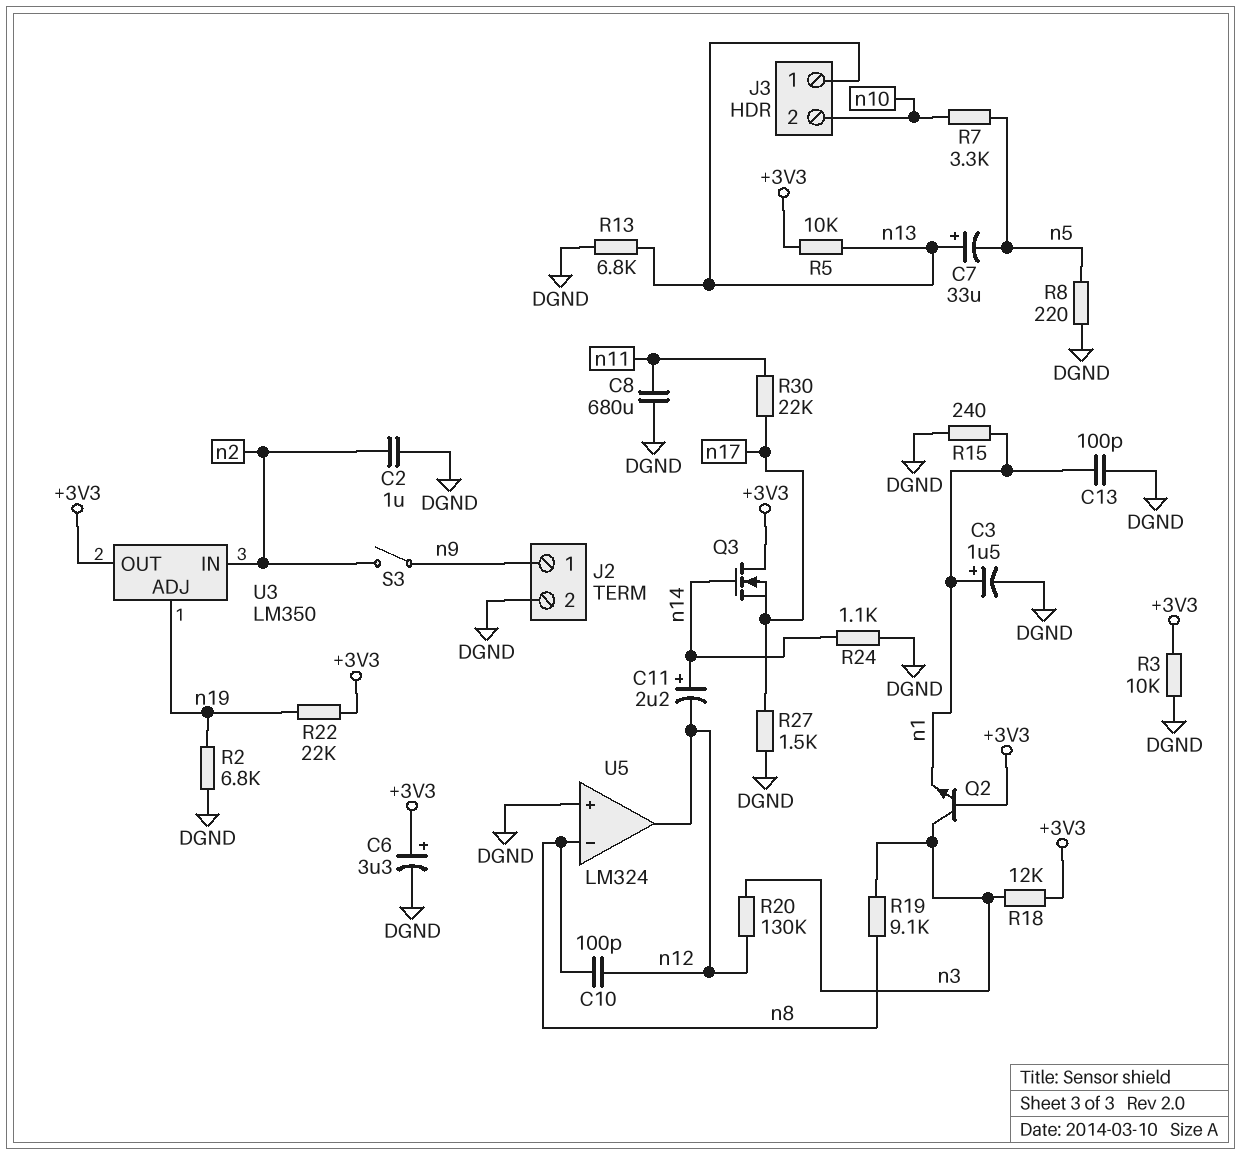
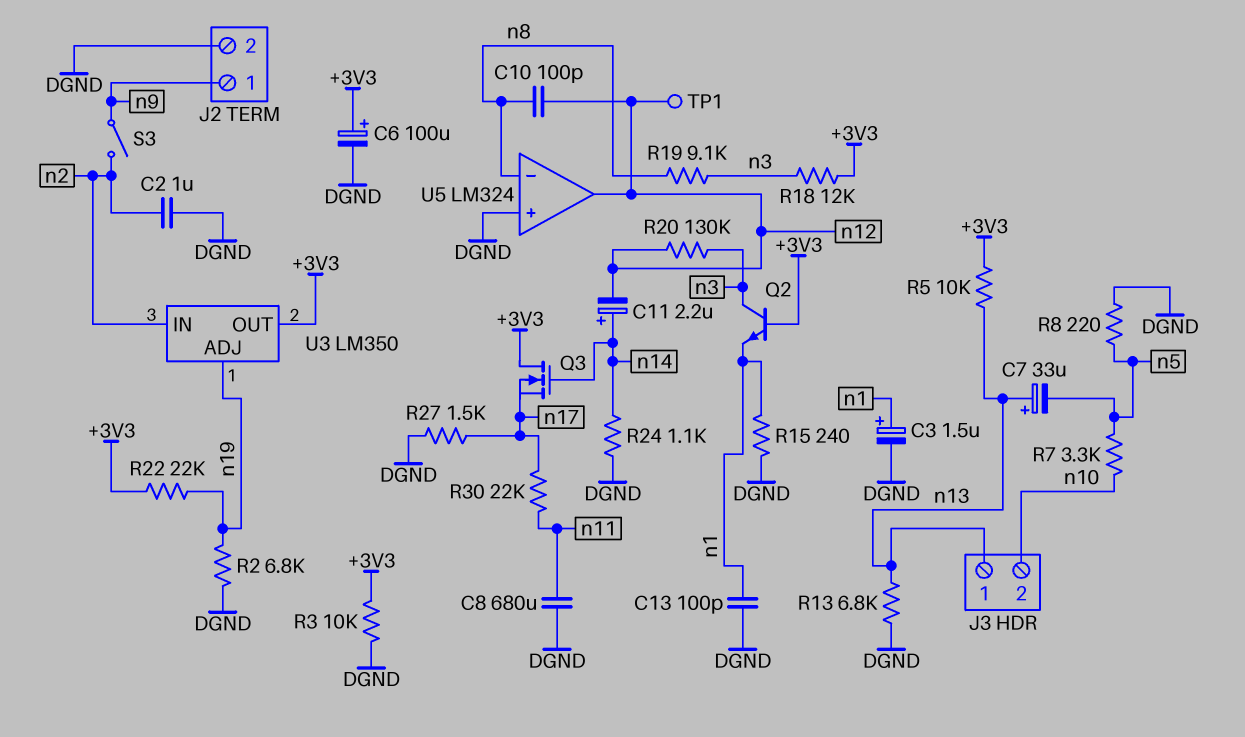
C6: 3.3uF (plus +3V3, minus DGND) -> 100uF (plus +3V3, minus DGND)
TP1: none -> test point (n12)

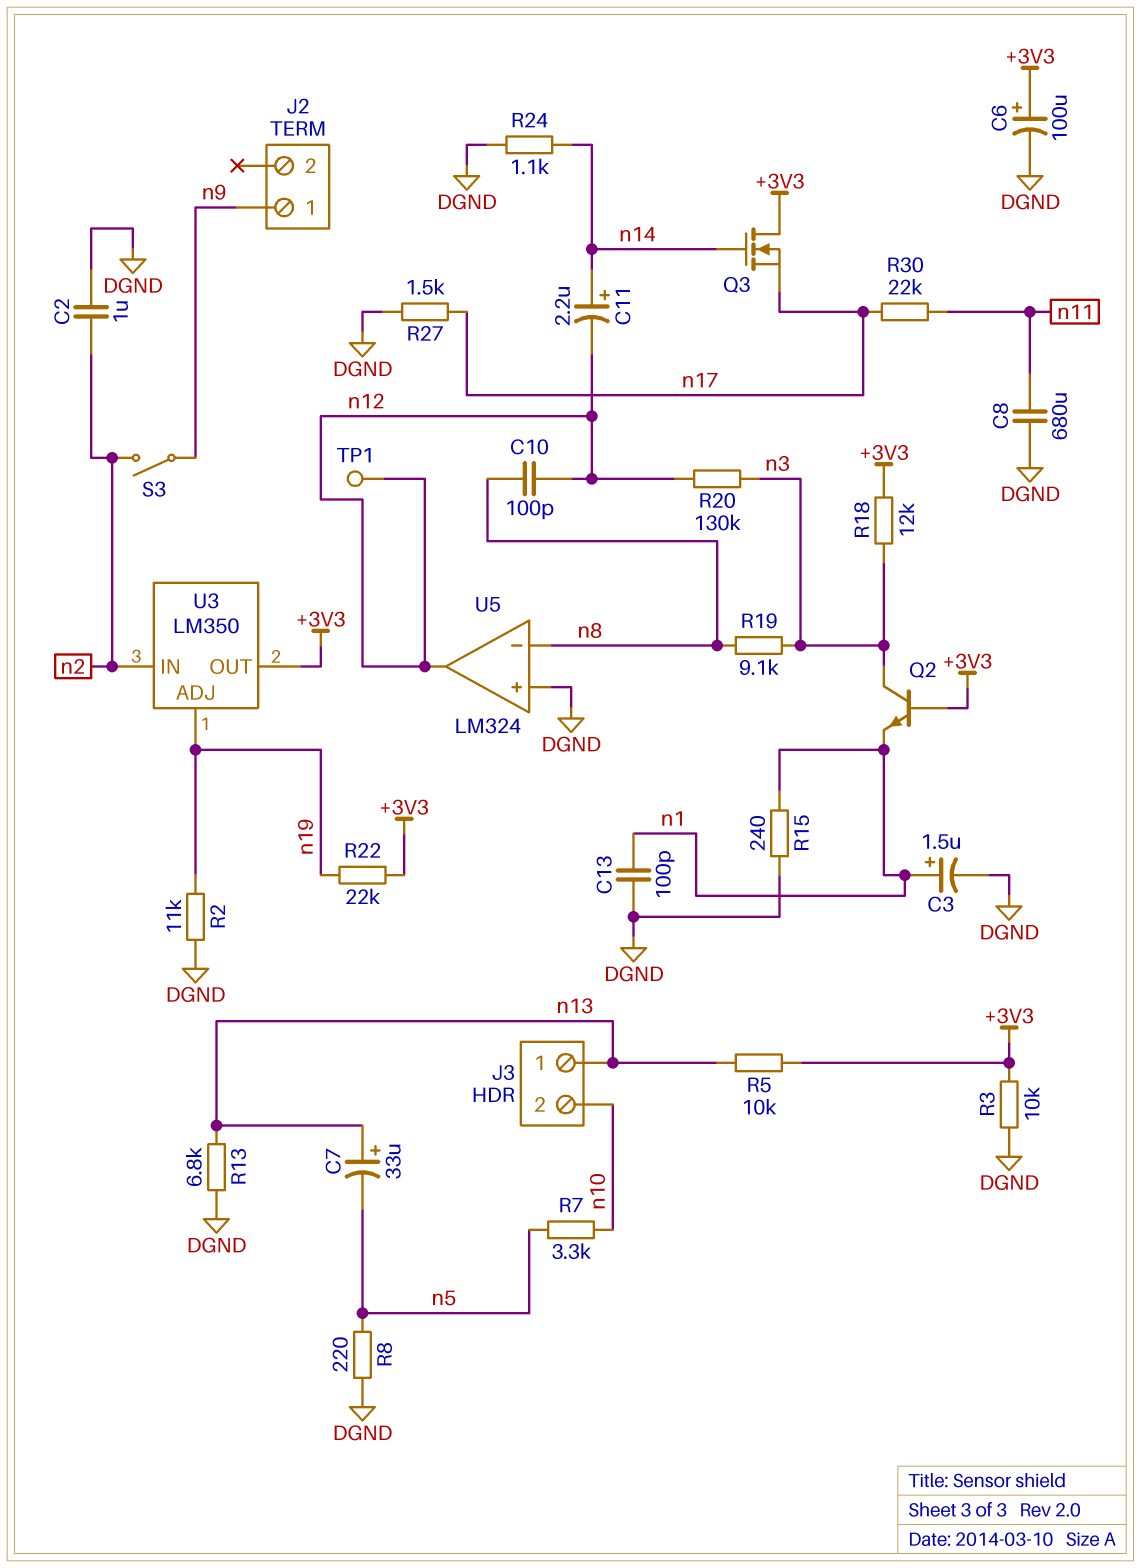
J2 pin 2: DGND -> none
R2: 6.8k (DGND, n19) -> 11k (DGND, n19)

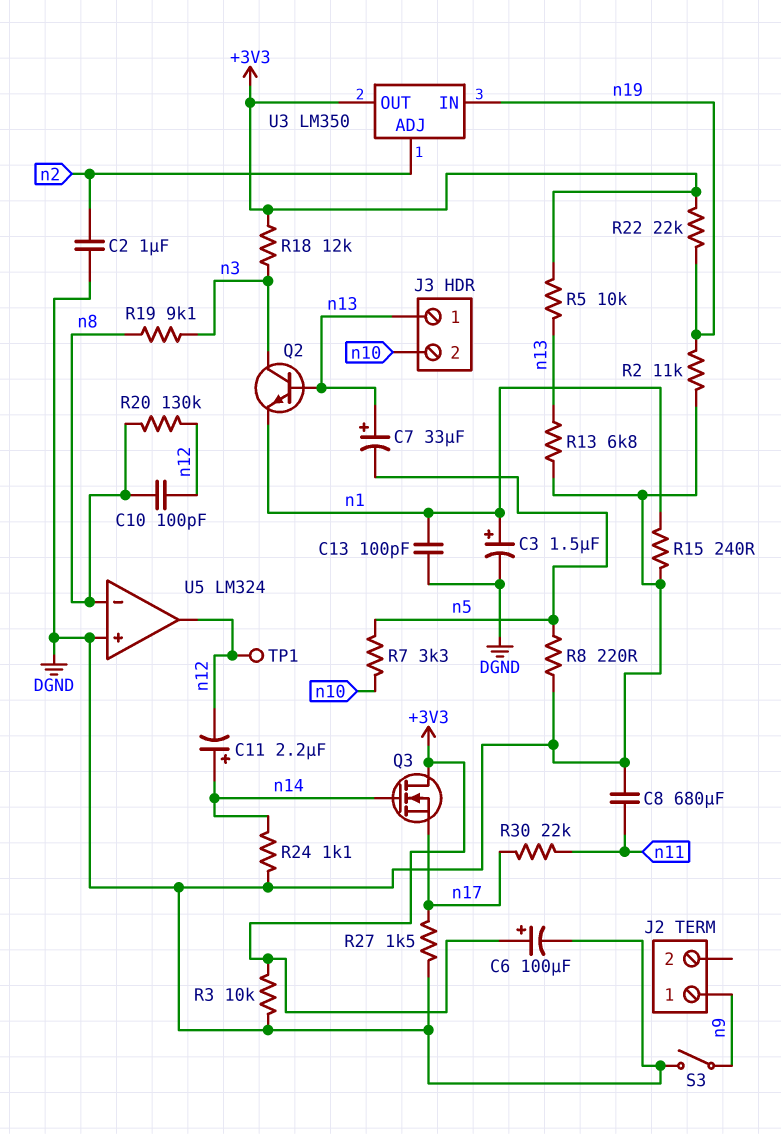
Q2: NPN (B +3V3, C n3, E n1) -> NPN (B n13, C n3, E n1)
R20: 130k (n3, n12) -> 130k (n8, n12)
S3: switch (n2, n9) -> switch (DGND, n9)
U3 pin ADJ: n19 -> n2
U3 pin IN: n2 -> n19

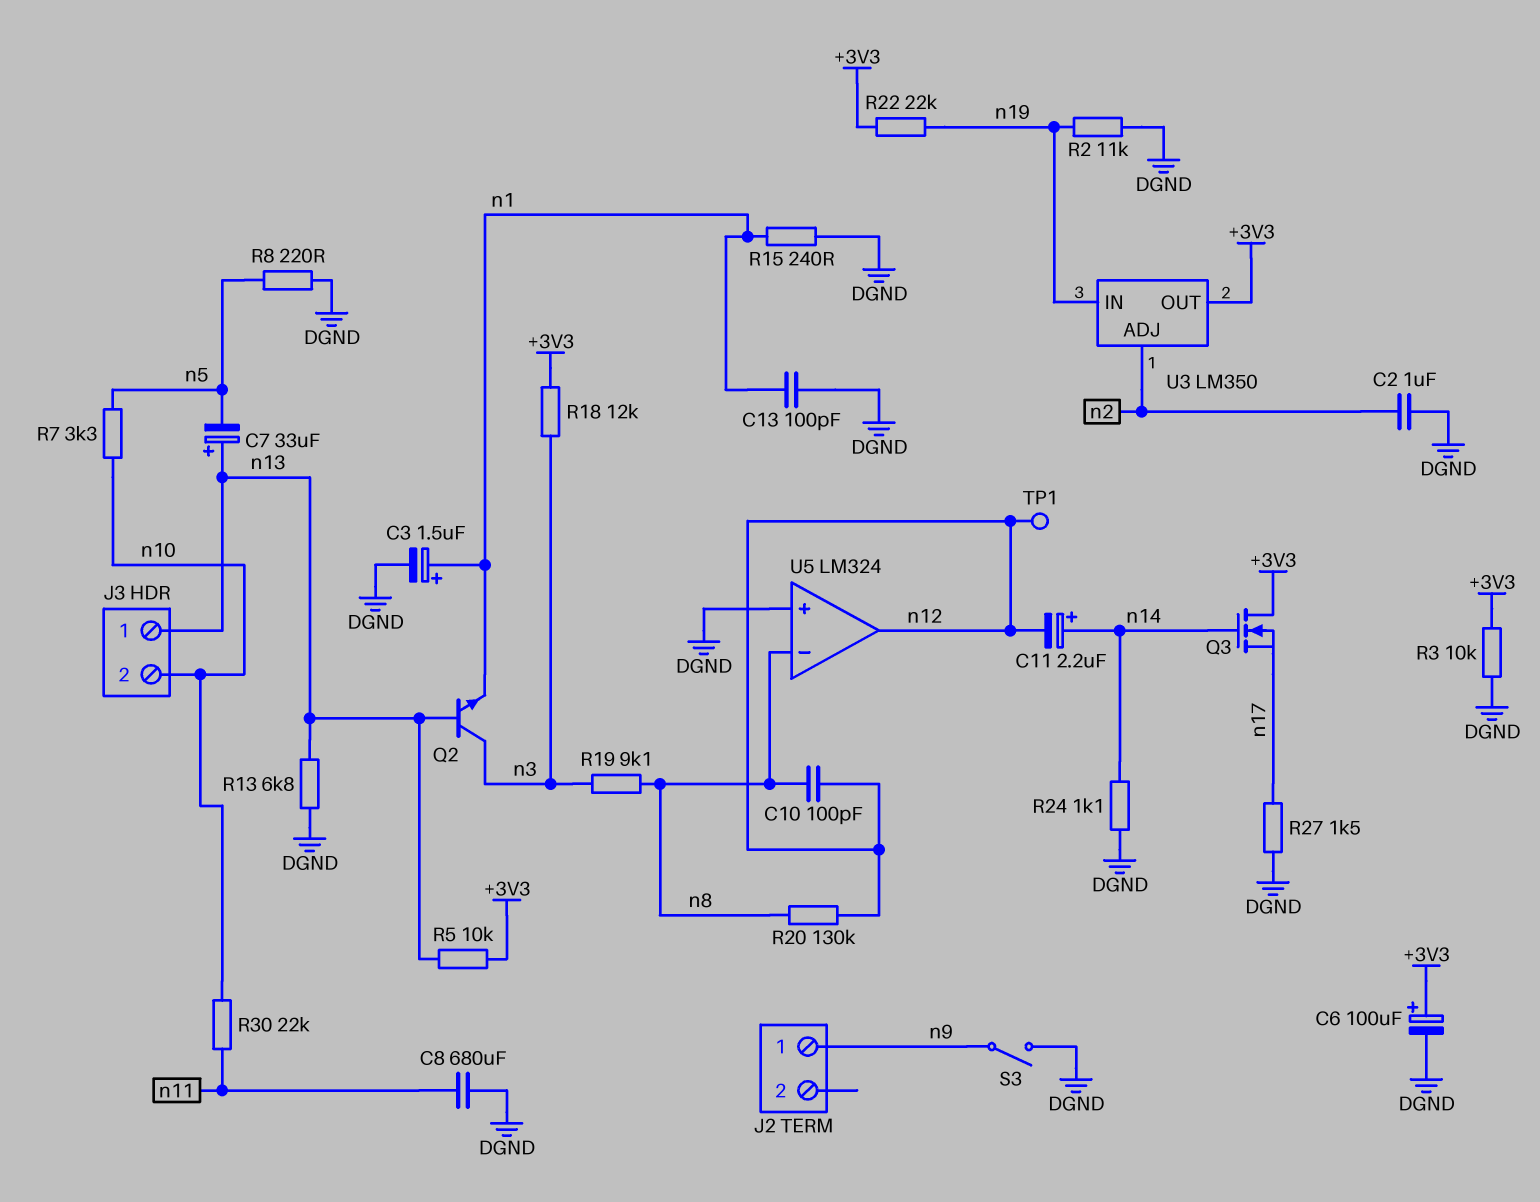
R30: 22k (n11, n17) -> 22k (n10, n11)

